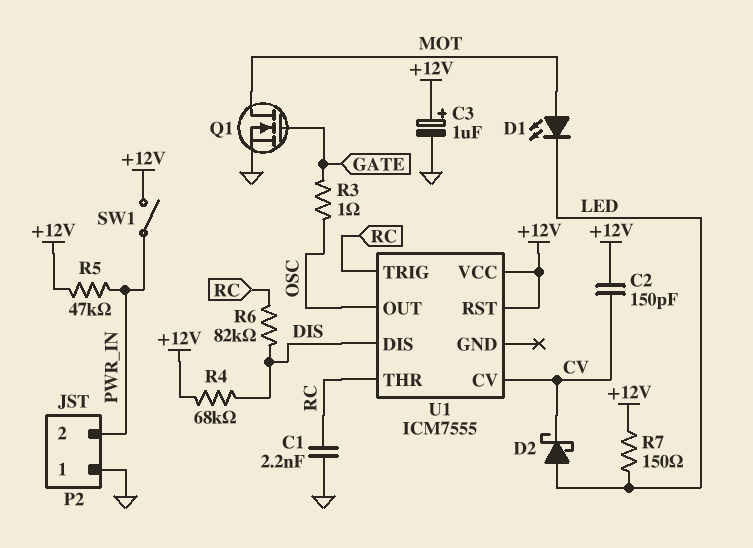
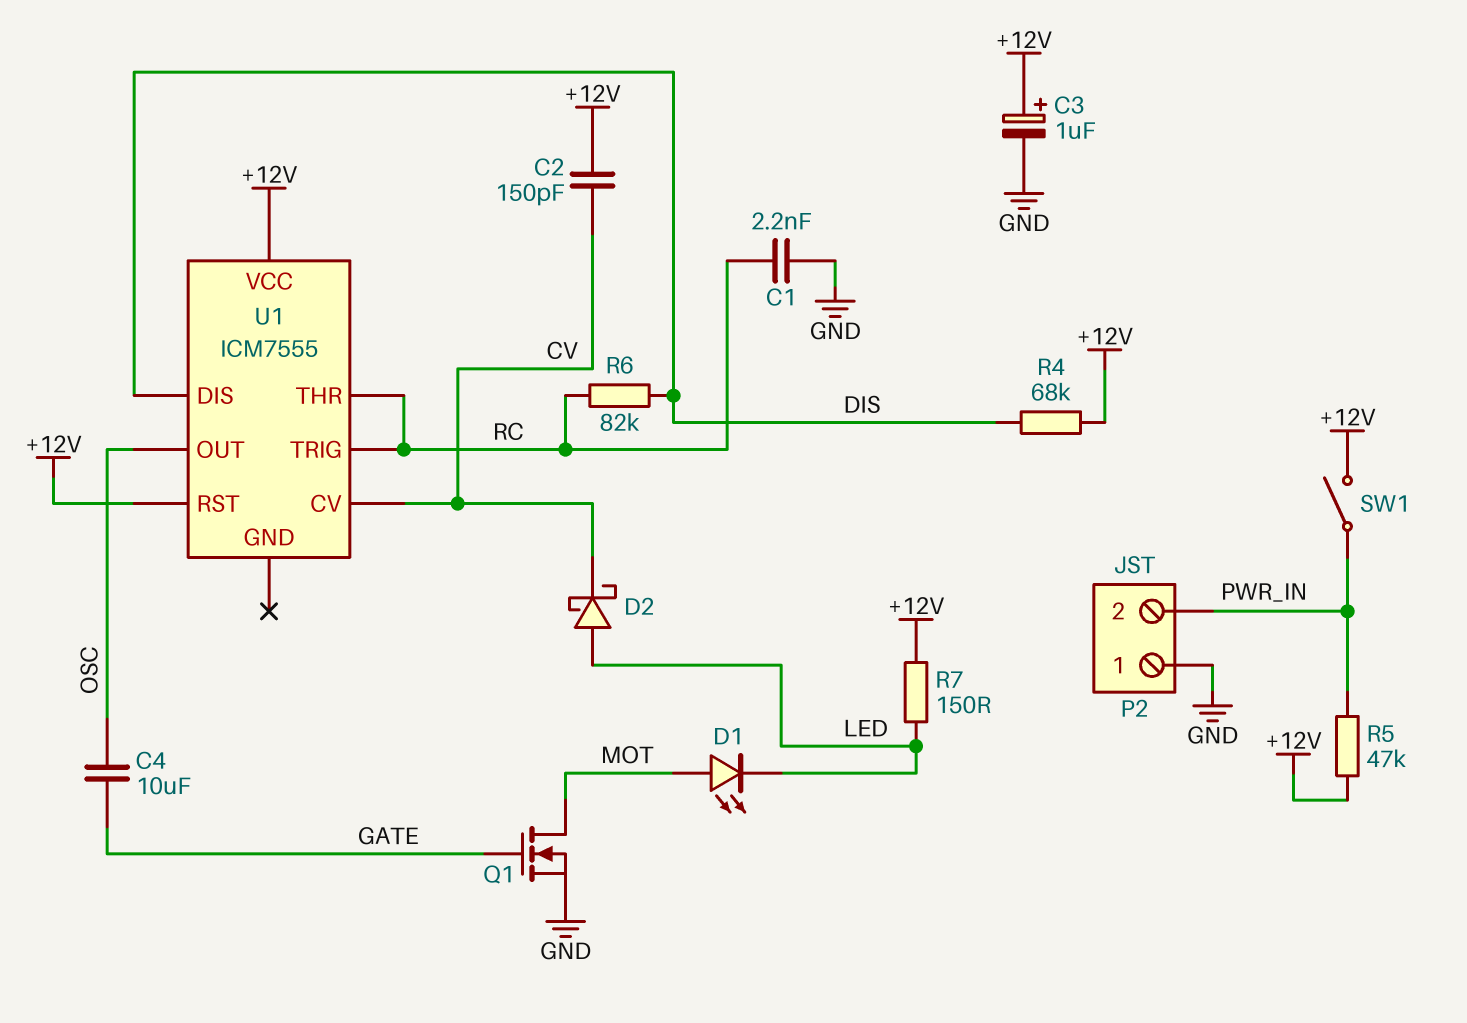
C4: none -> 10uF (GATE, OSC)
R3: 1 (GATE, OSC) -> none

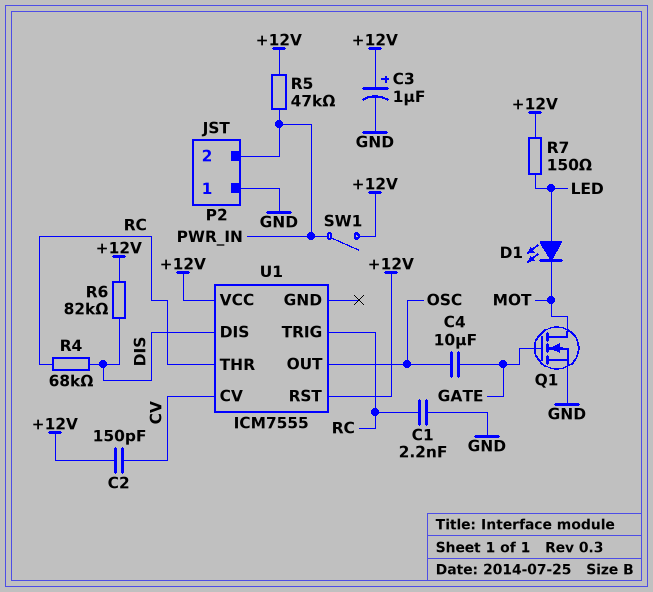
D1: LED (A MOT, K LED) -> LED (A LED, K MOT)
D2: schottky (A LED, K CV) -> none
R4: 68k (+12V, DIS) -> 68k (DIS, RC)
R6: 82k (DIS, RC) -> 82k (+12V, DIS)

